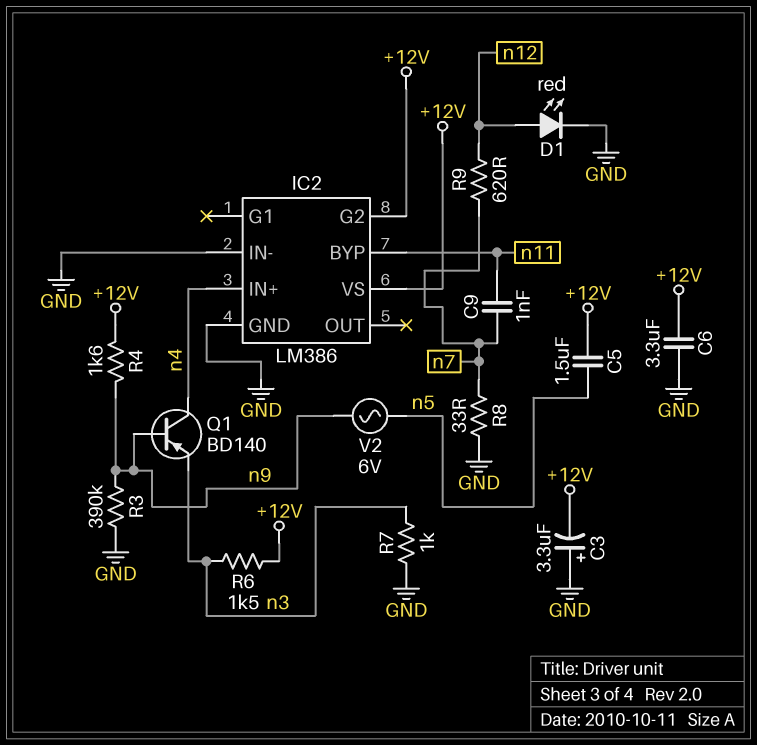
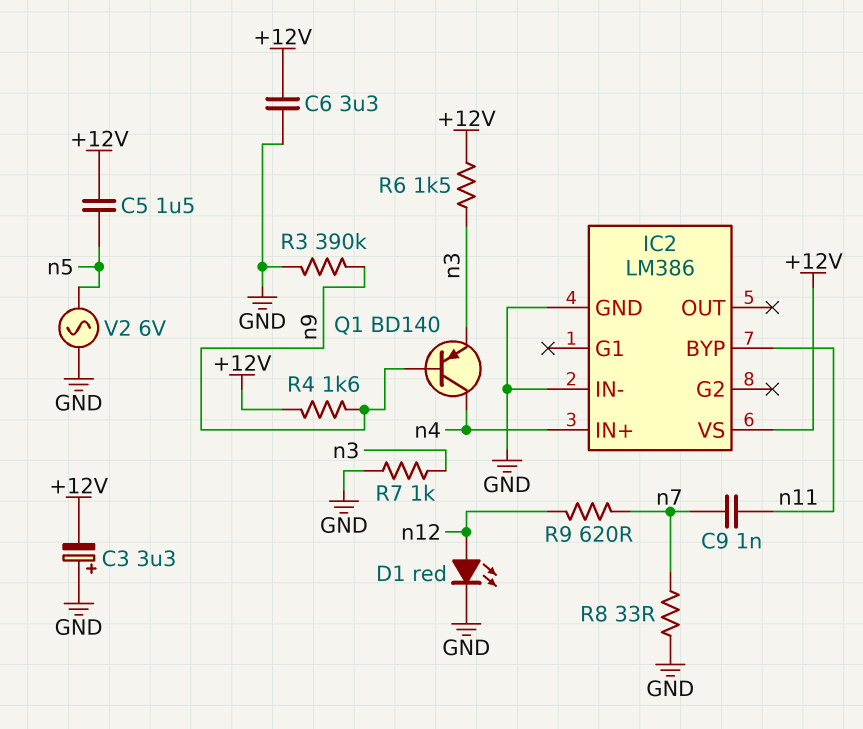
IC2 pin G2: +12V -> none
V2: AC 6V (n5, n9) -> AC 6V (GND, n5)

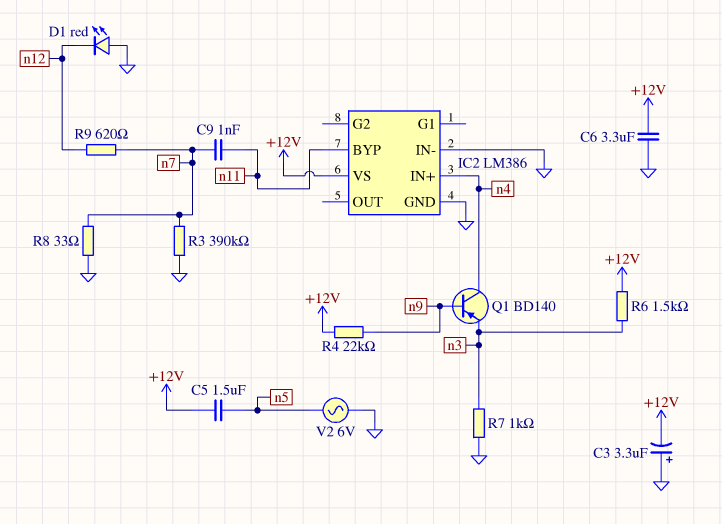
D1: LED red (A n12, K GND) -> LED red (A GND, K n12)
R3: 390k (GND, n9) -> 390k (GND, n7)
R4: 1.6k (+12V, n9) -> 22k (+12V, n9)

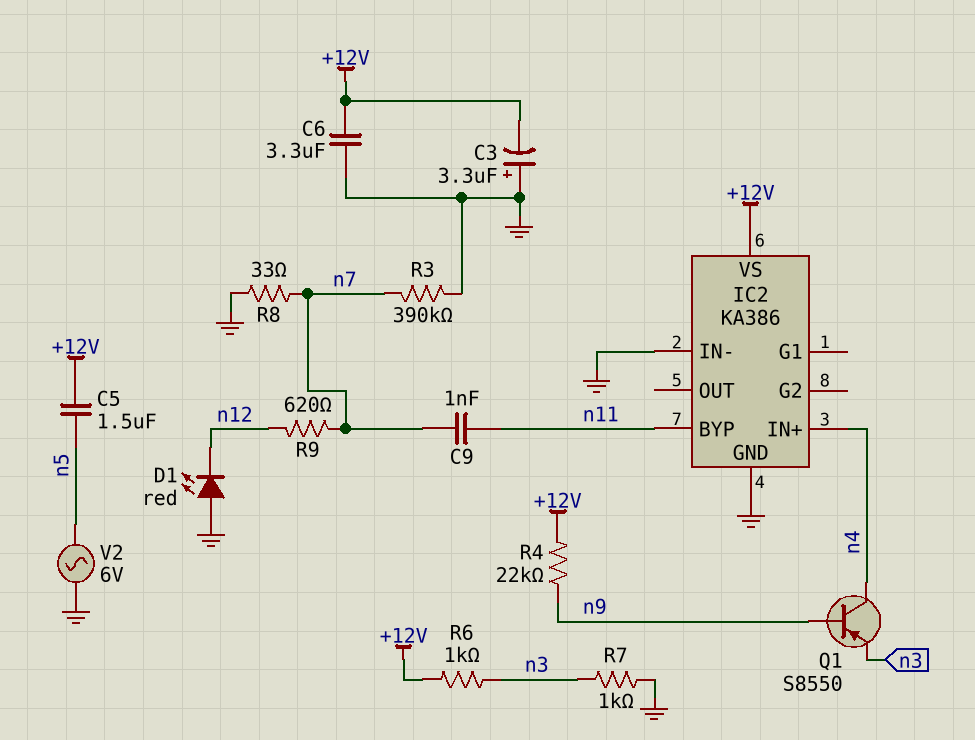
IC2: LM386 -> KA386
Q1: PNP BD140 (B n9, C n4, E n3) -> PNP S8550 (B n9, C n4, E n3)
R6: 1.5k (+12V, n3) -> 1k (+12V, n3)

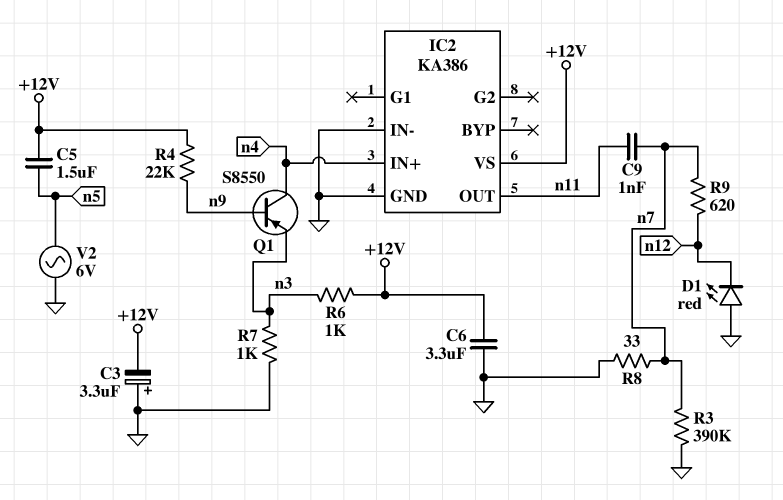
IC2 pin BYP: n11 -> none
IC2 pin OUT: none -> n11

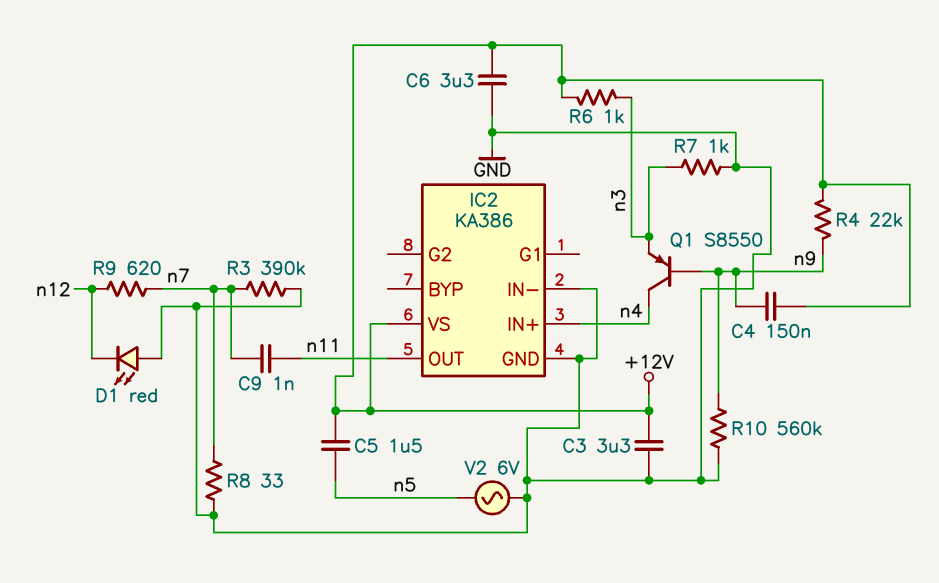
C3: 3.3uF (plus GND, minus +12V) -> 3.3uF (+12V, GND)
C4: none -> 150nF (+12V, n9)
R10: none -> 560k (GND, n9)

